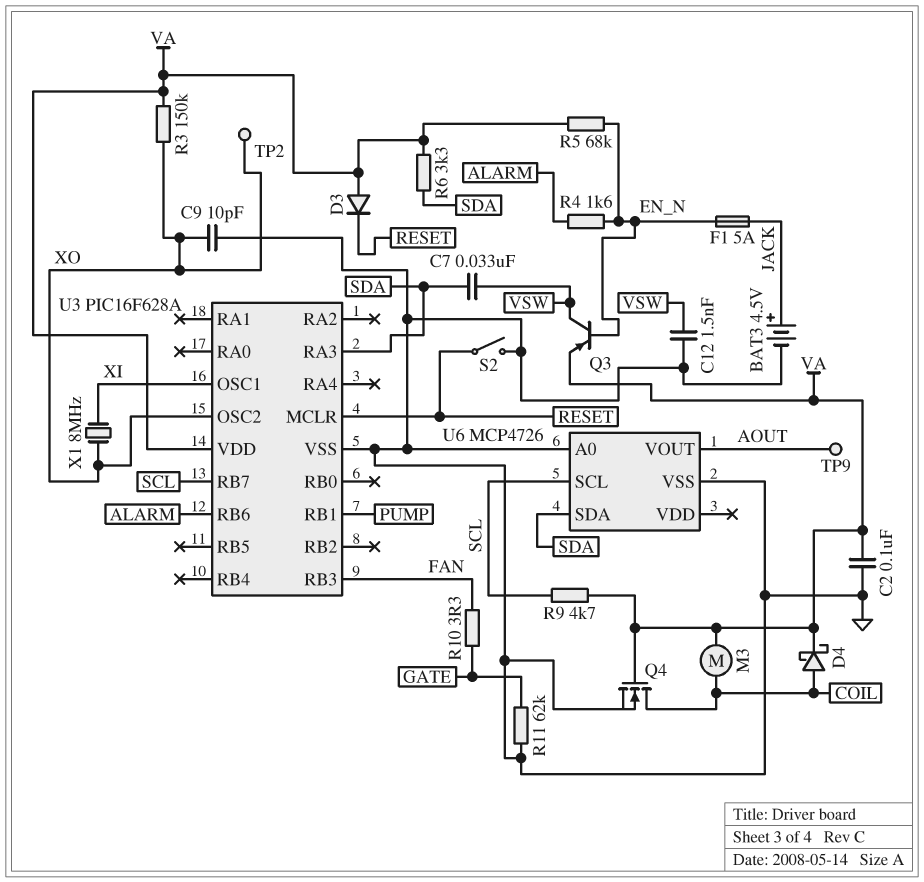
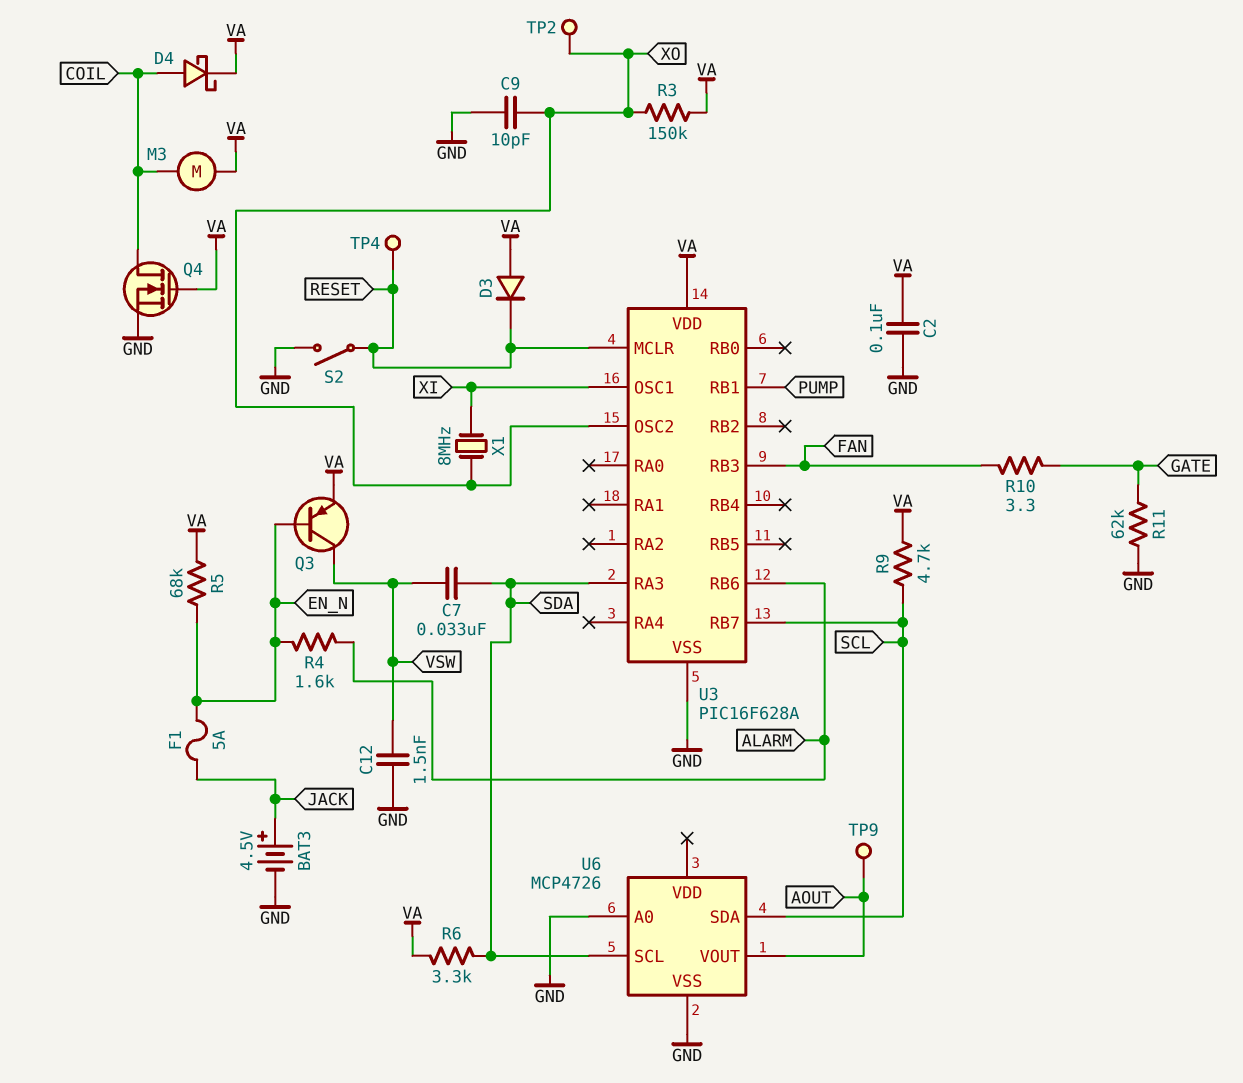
TP4: none -> test point (RESET)
U6 pin SCL: SCL -> SDA
U6 pin SDA: SDA -> SCL

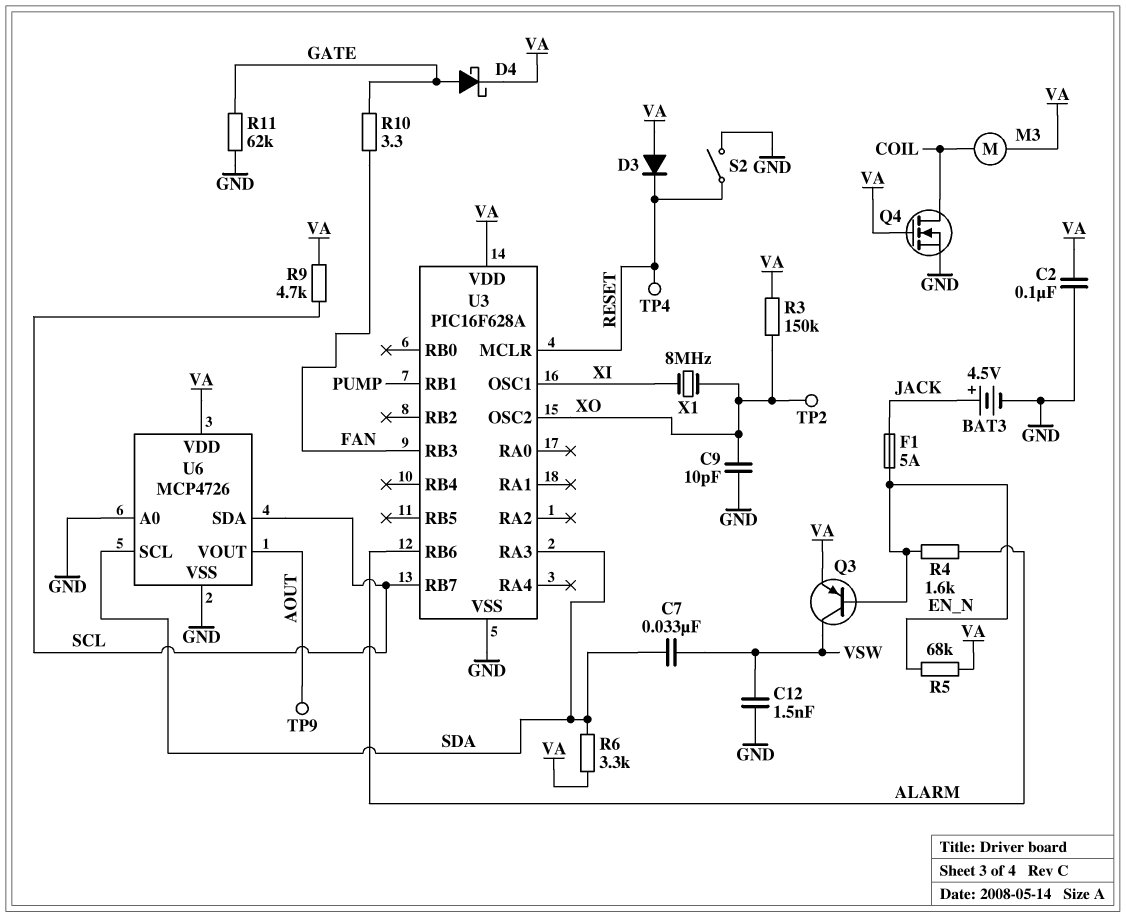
D4: schottky (A COIL, K VA) -> schottky (A GATE, K VA)
U6 pin VDD: none -> VA

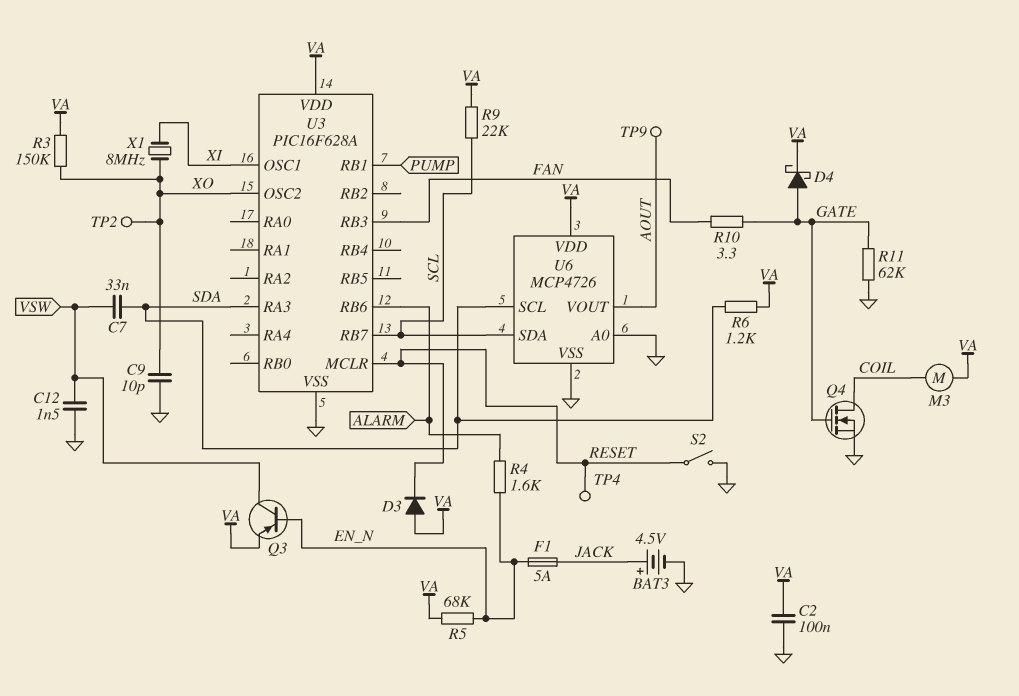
Q4: NMOS (G VA, D COIL, S GND) -> NMOS (G GATE, D COIL, S GND)
R6: 3.3k (SDA, VA) -> 1.2k (SDA, VA)
R9: 4.7k (SCL, VA) -> 22k (SCL, VA)

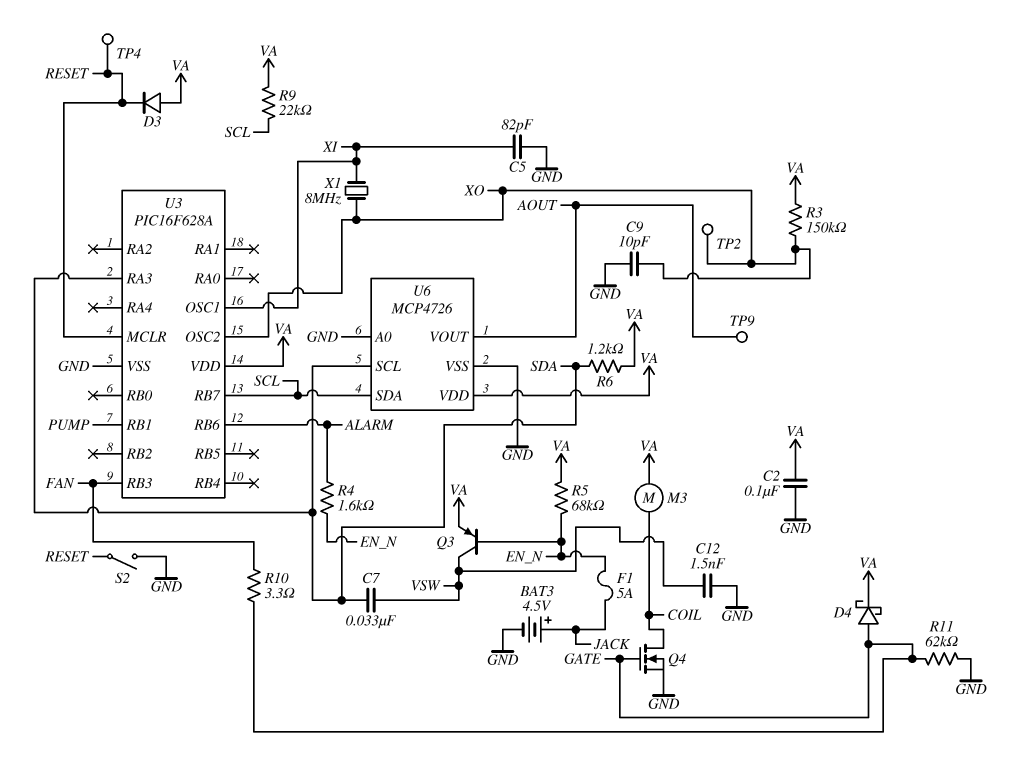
C5: none -> 82pF (GND, XI)

